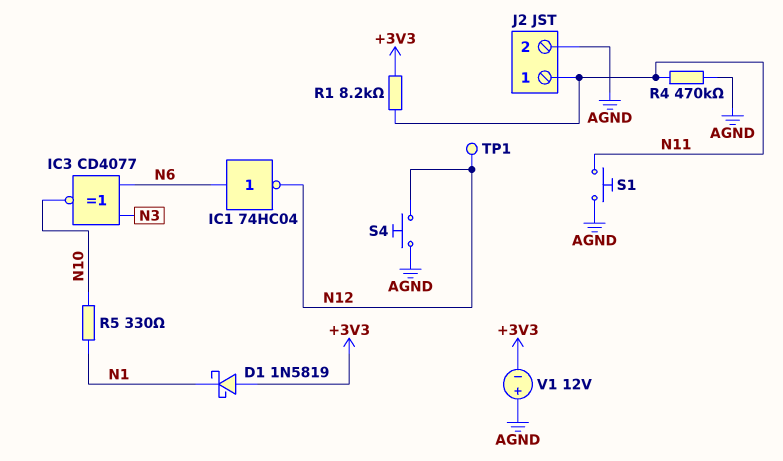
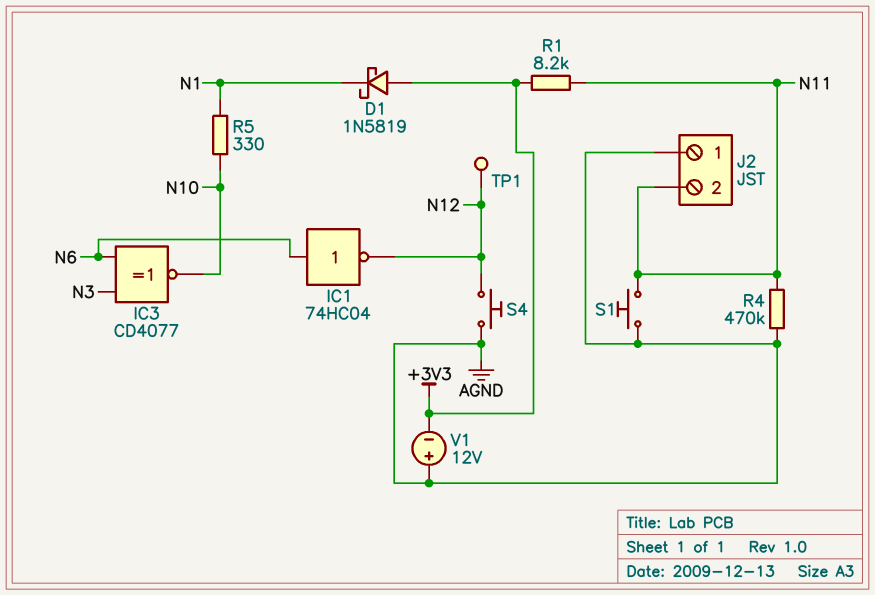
J2 pin 1: N11 -> AGND
J2 pin 2: AGND -> N11

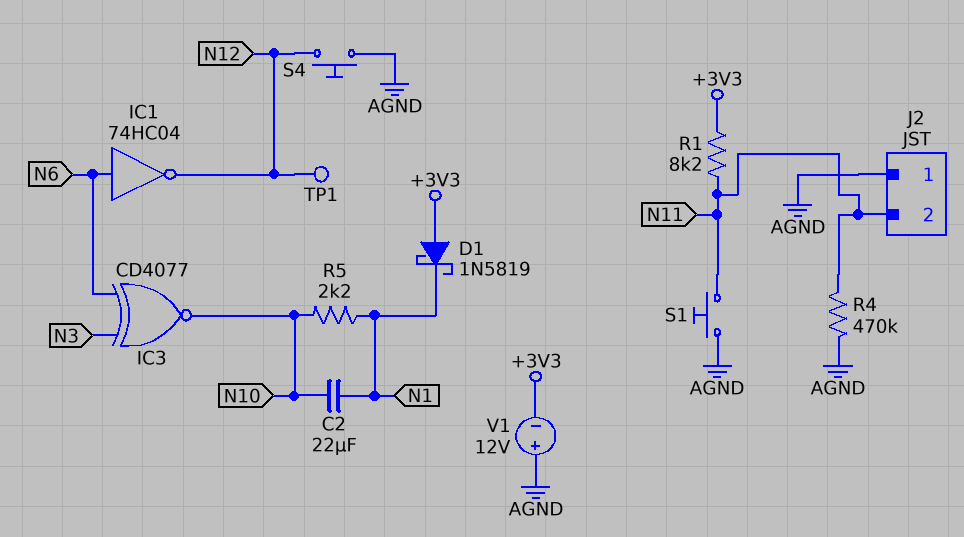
C2: none -> 22uF (N1, N10)
R5: 330 (N1, N10) -> 2.2k (N1, N10)

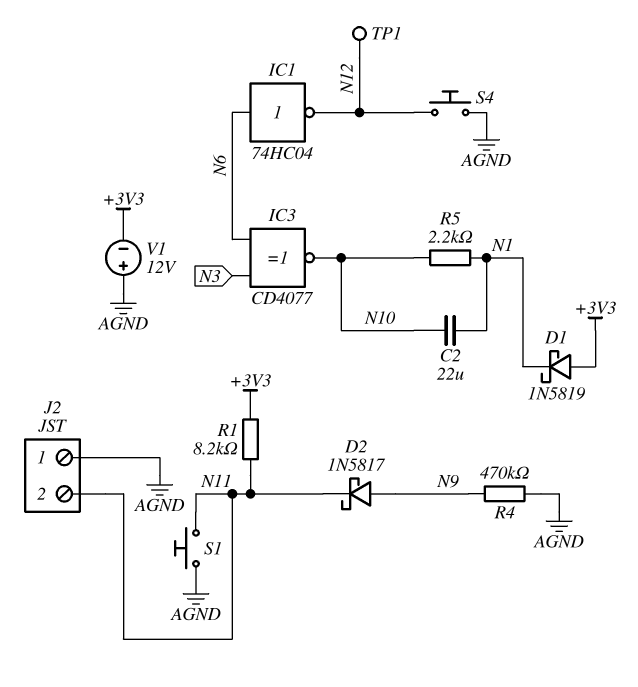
D2: none -> schottky 1N5817 (A N9, K N11)
R4: 470k (AGND, N11) -> 470k (AGND, N9)

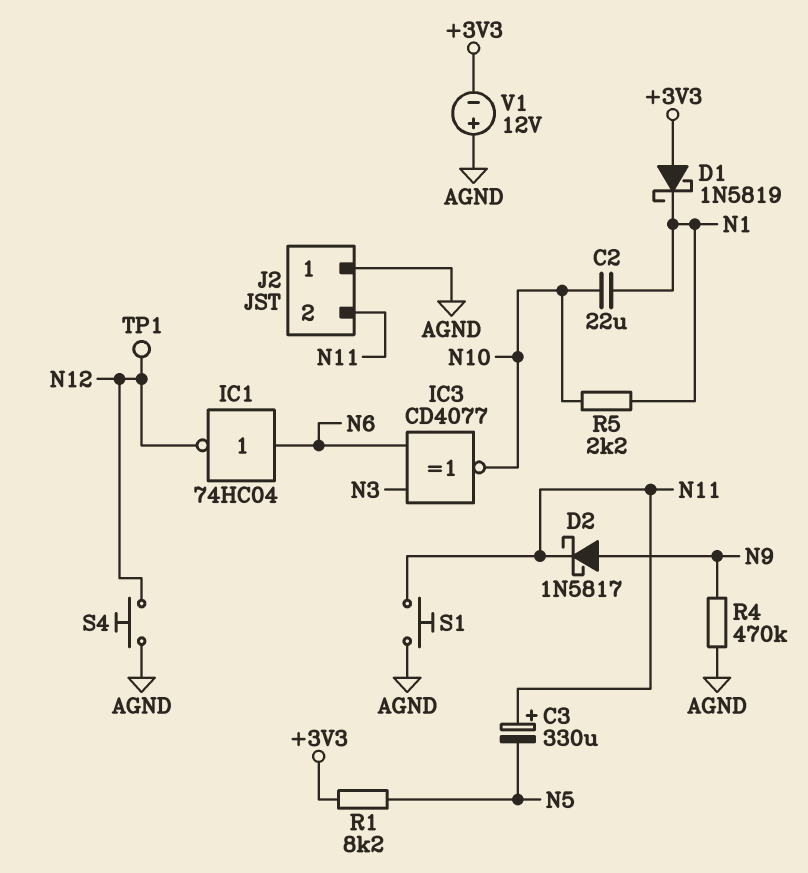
C3: none -> 330uF (plus N11, minus N5)
R1: 8.2k (+3V3, N11) -> 8.2k (+3V3, N5)

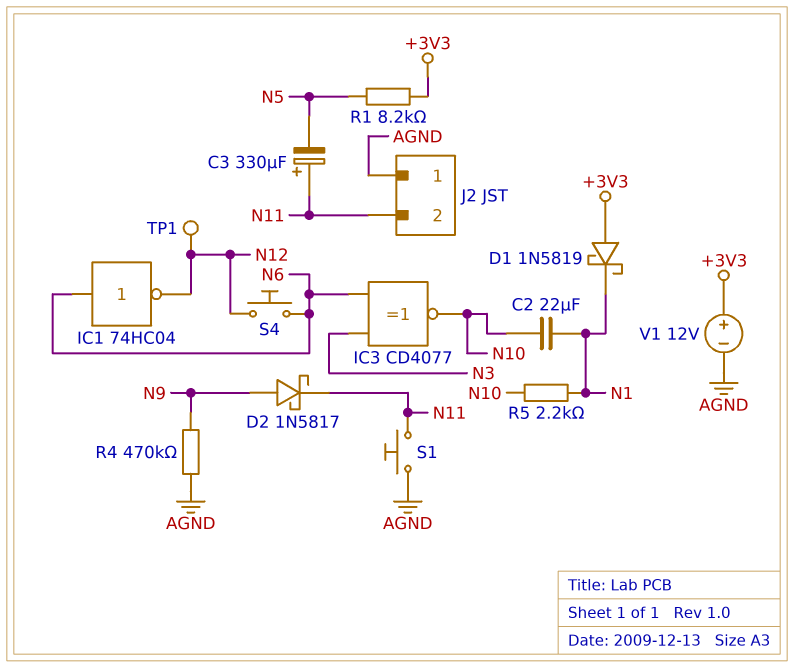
S4: button (AGND, N12) -> button (N6, N12)
V1: 12V (plus AGND, minus +3V3) -> 12V (plus +3V3, minus AGND)

